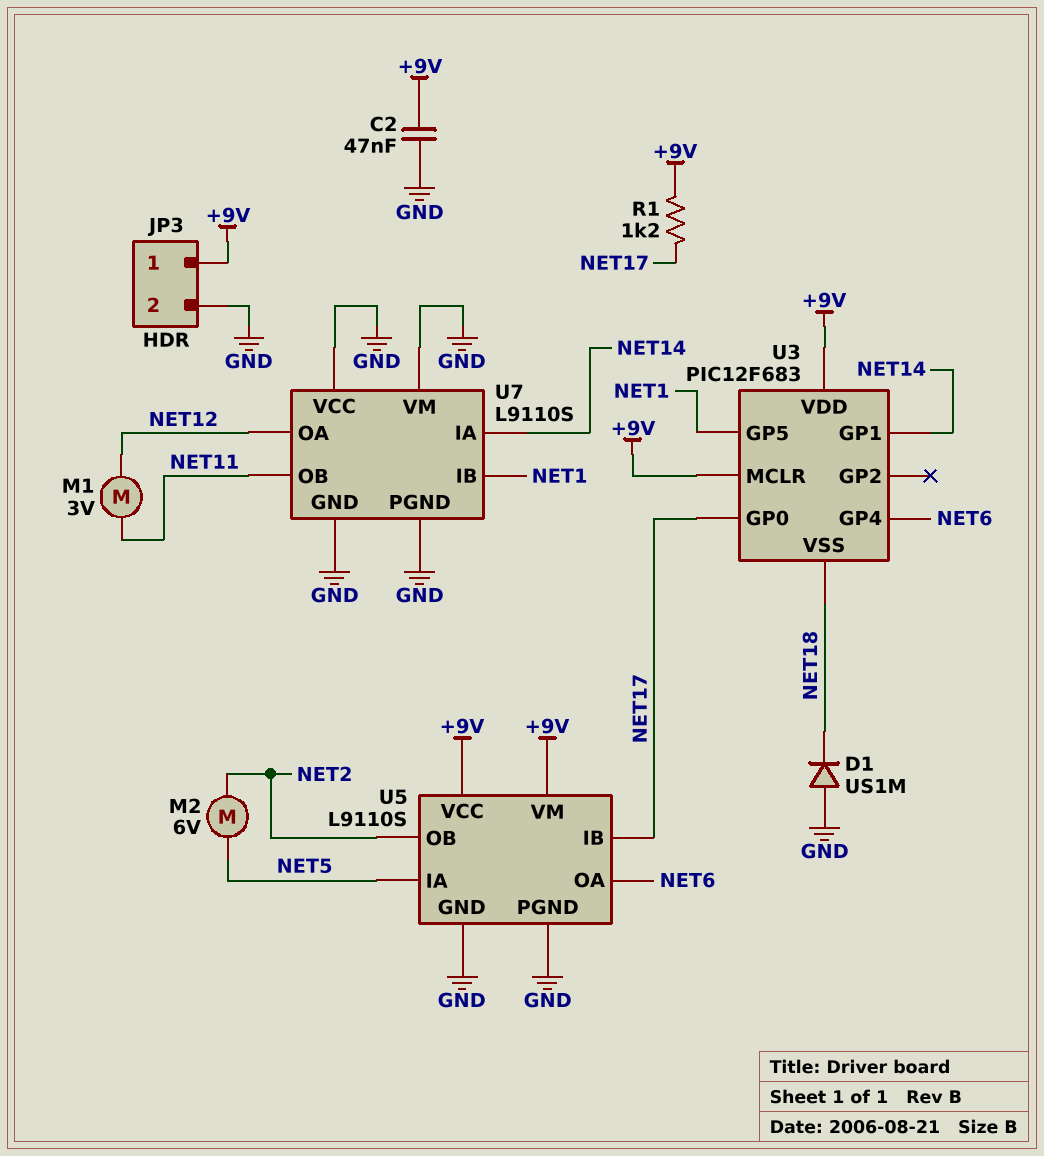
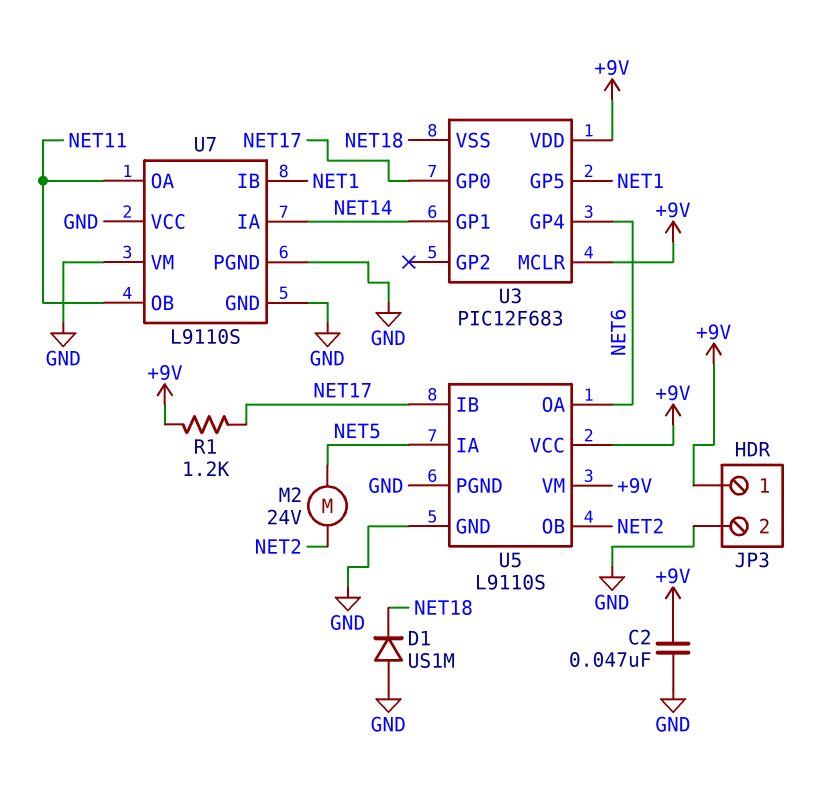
M1: motor 3V (NET11, NET12) -> none
M2: motor 6V (NET2, NET5) -> motor 24V (NET2, NET5)
U7 pin OA: NET12 -> NET11

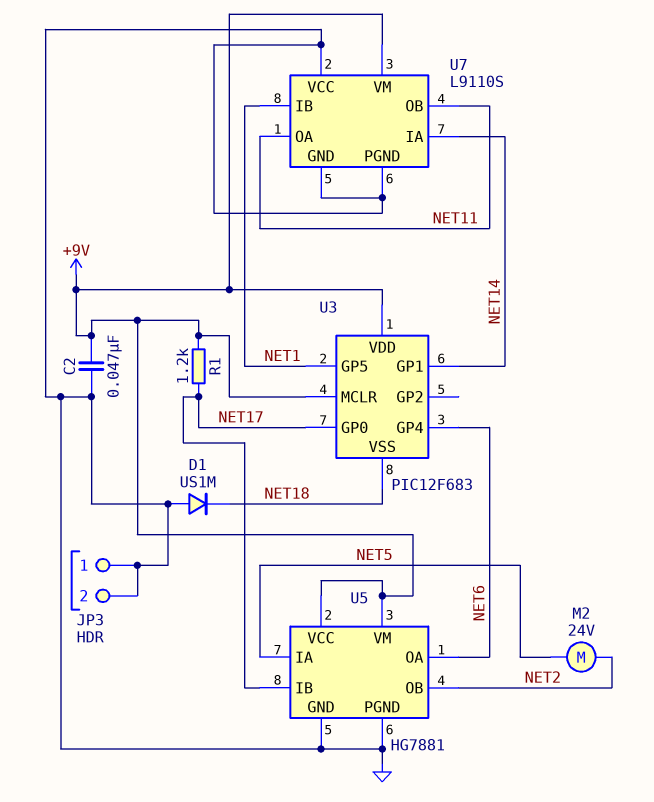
JP3 pin 1: +9V -> GND
U5: L9110S -> HG7881
U7 pin VM: GND -> +9V

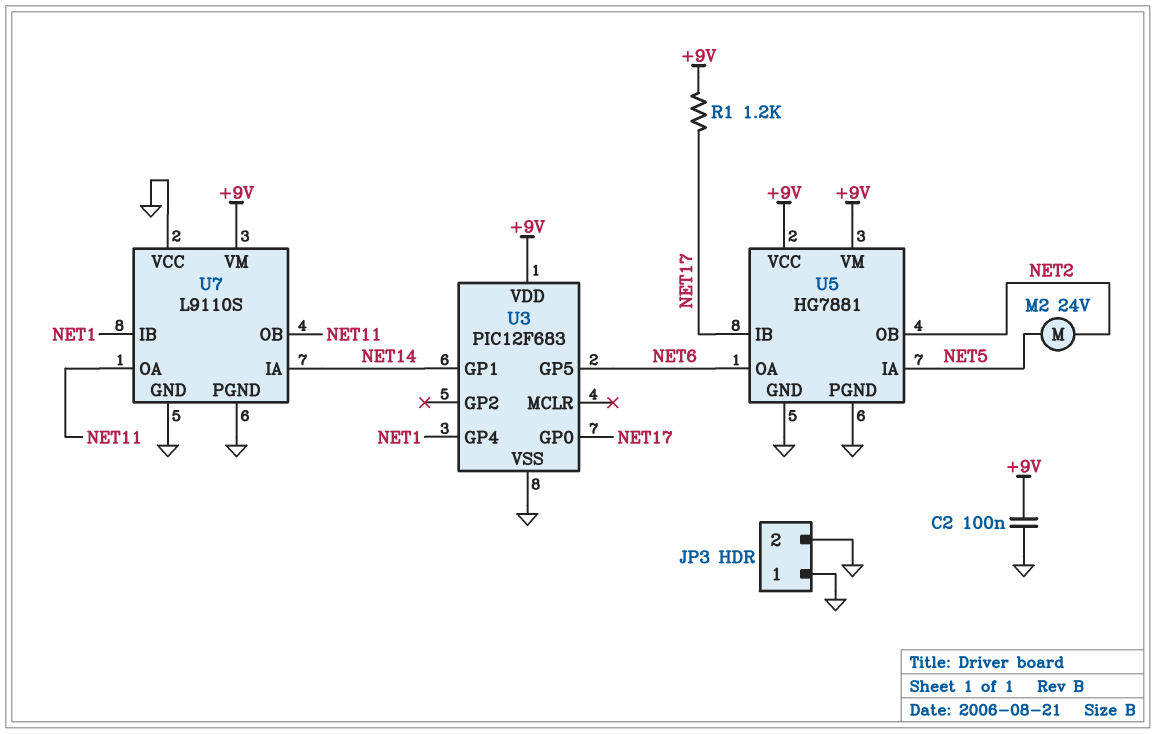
C2: 47nF (+9V, GND) -> 100nF (+9V, GND)
D1: diode US1M (A GND, K NET18) -> none
U3 pin GP4: NET6 -> NET1
U3 pin GP5: NET1 -> NET6
U3 pin MCLR: +9V -> none
U3 pin VSS: NET18 -> GND

